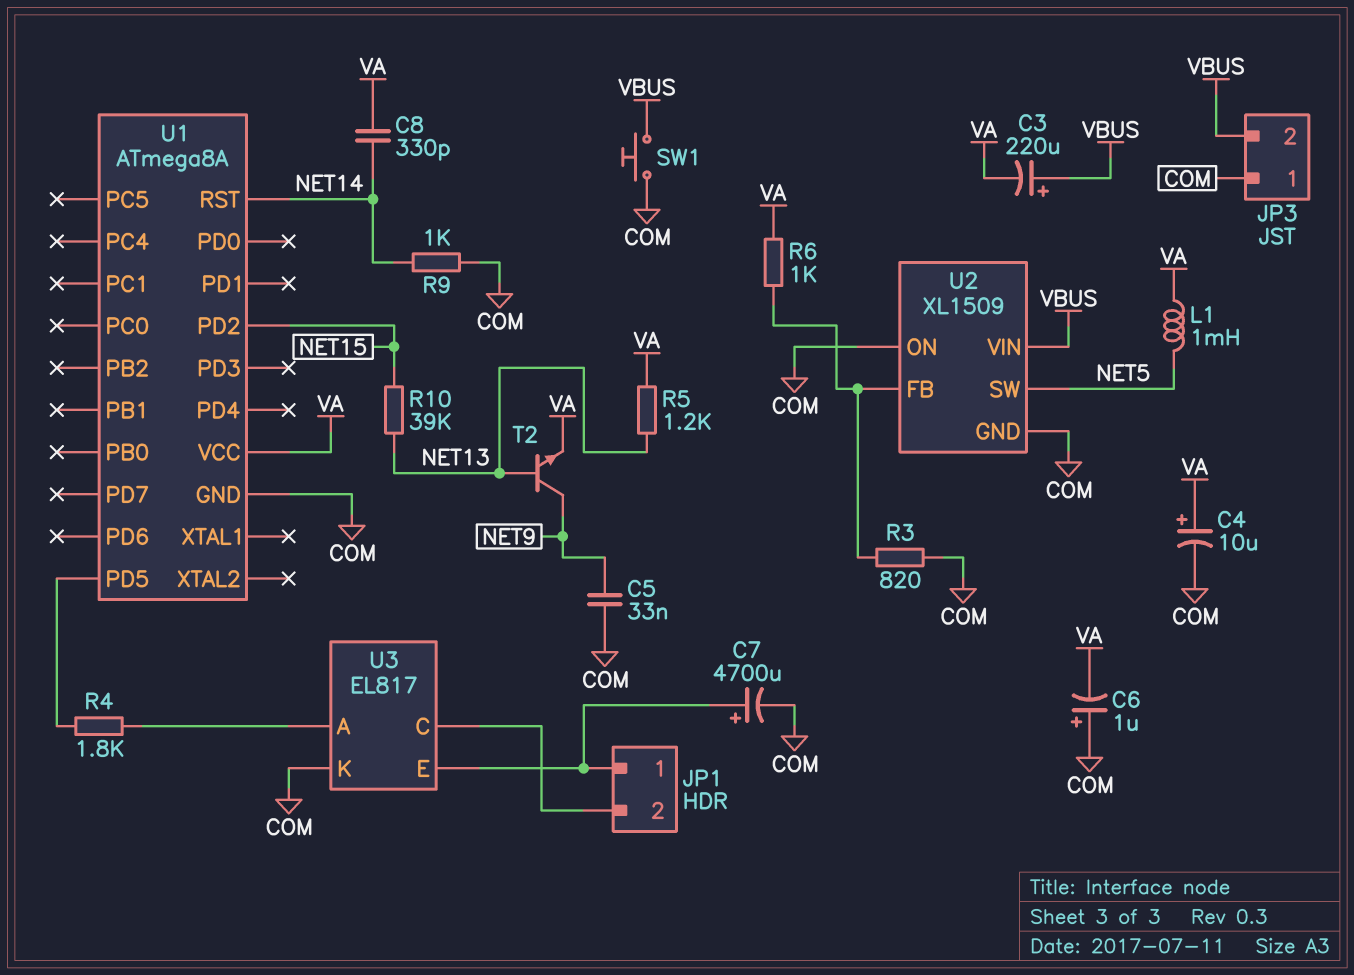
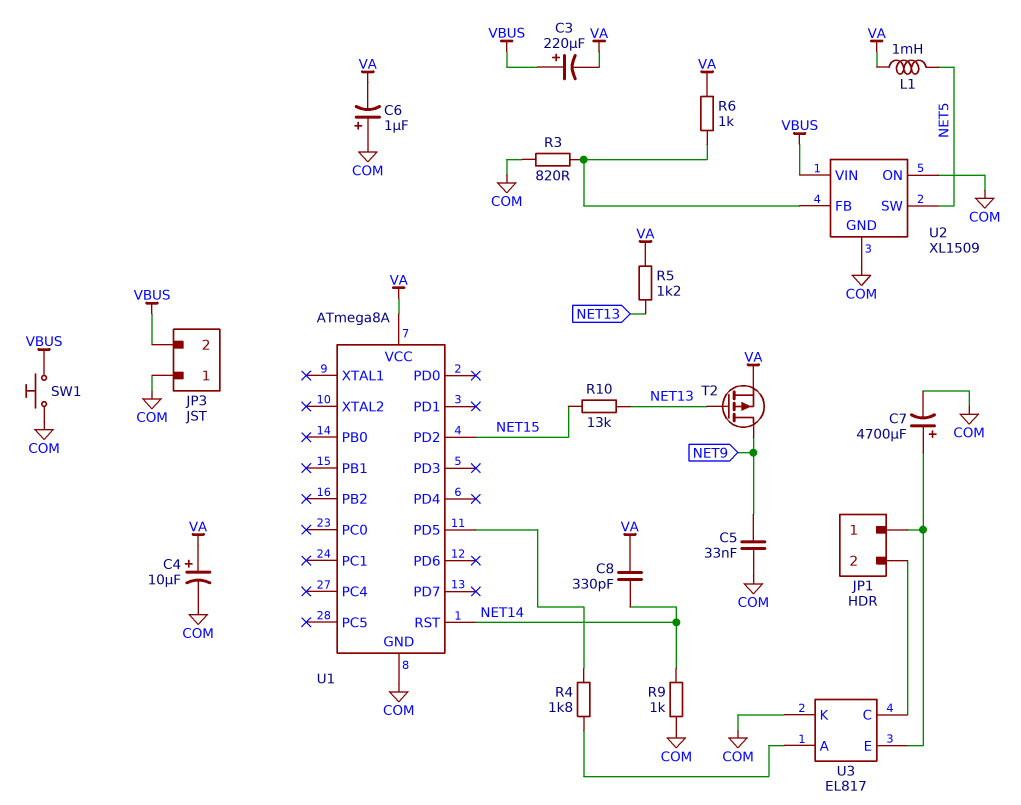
R10: 39k (NET13, NET15) -> 13k (NET13, NET15)
T2: NPN (B NET13, C NET9, E VA) -> PMOS (G NET13, D NET9, S VA)

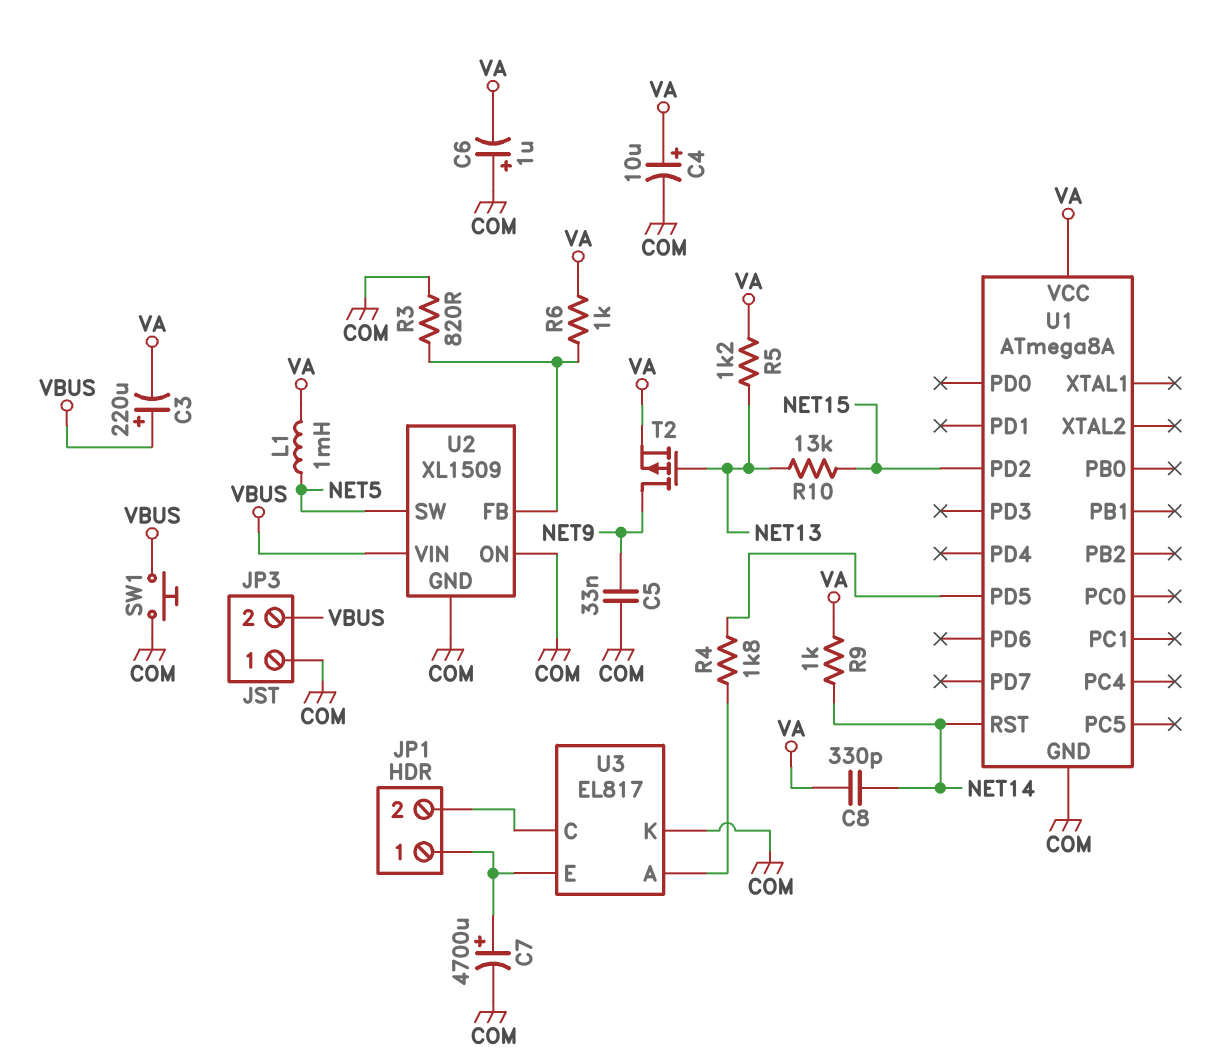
R9: 1k (COM, NET14) -> 1k (NET14, VA)

